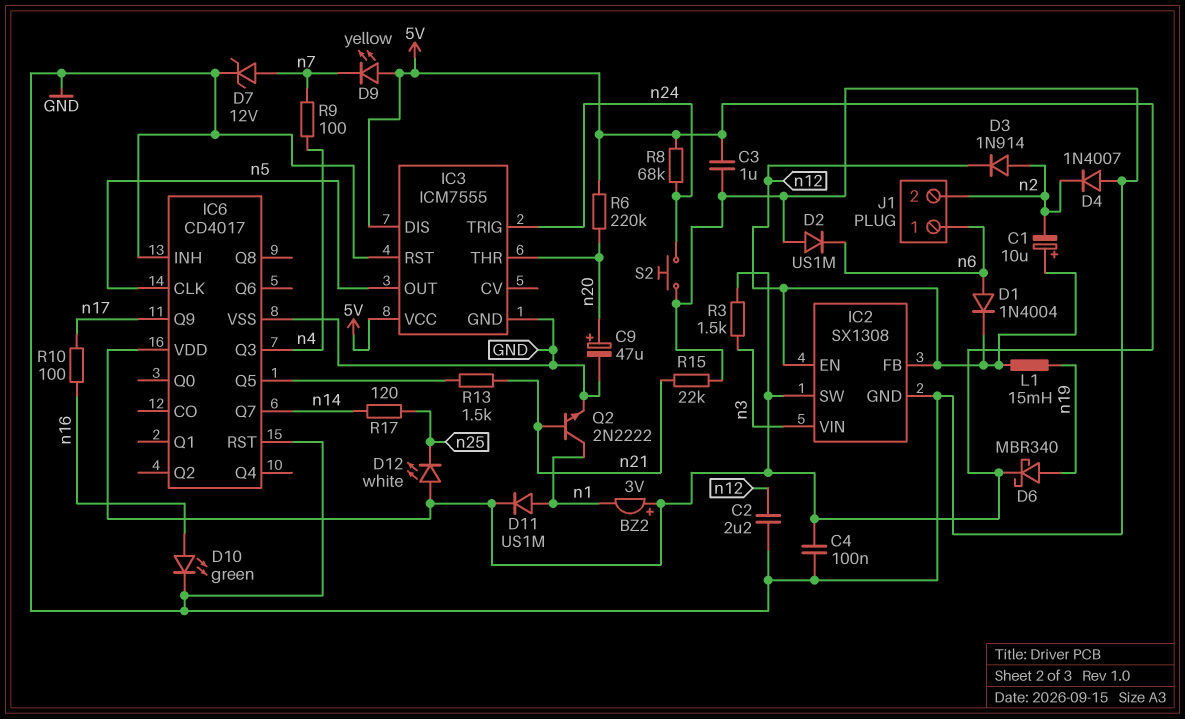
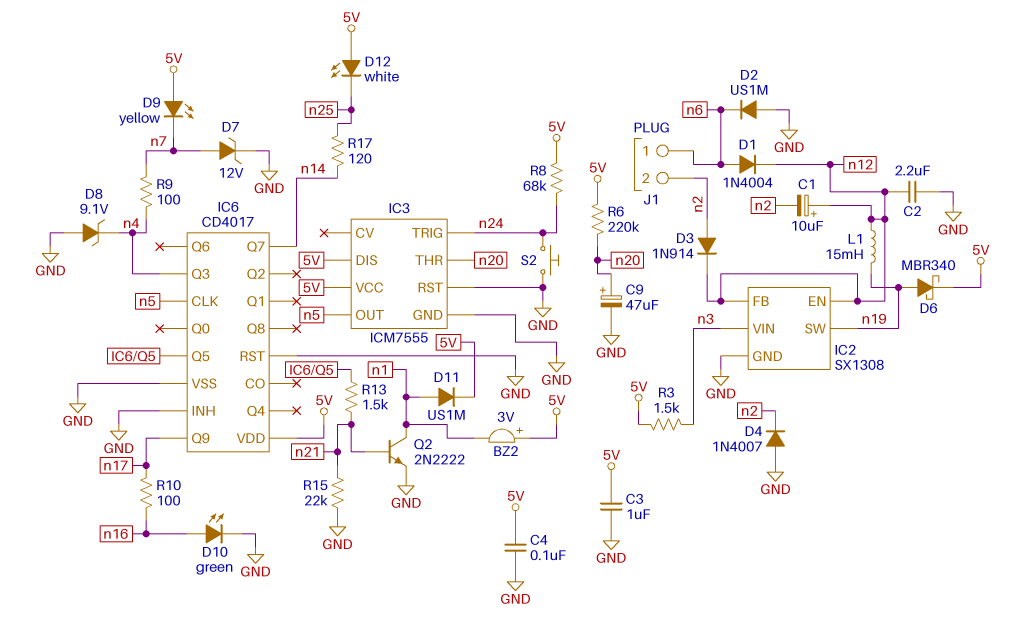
D8: none -> zener 9.1V (A GND, K n4)
IC2 pin SW: 5V -> n19

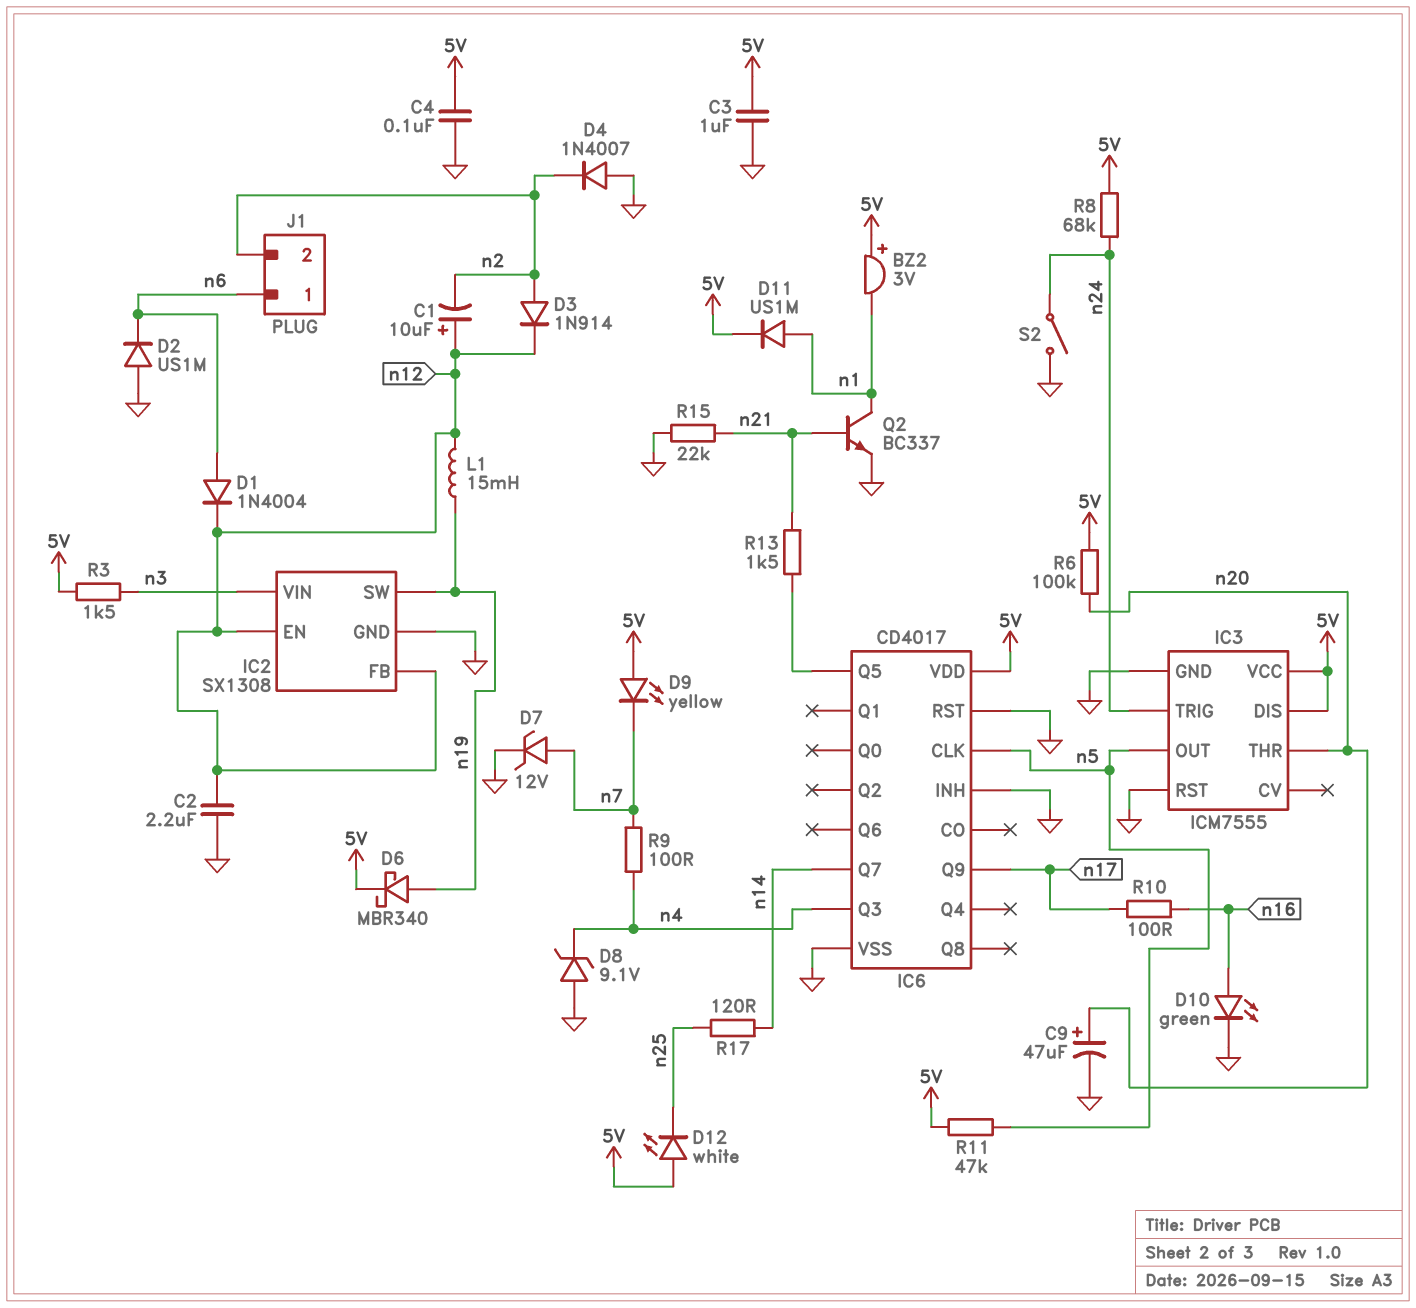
Q2: NPN 2N2222 (B n21, C n1, E GND) -> NPN BC337 (B n21, C n1, E GND)
R6: 220k (5V, n20) -> 100k (5V, n20)
R11: none -> 47k (5V, n5)
S2: button (GND, n24) -> switch (GND, n24)

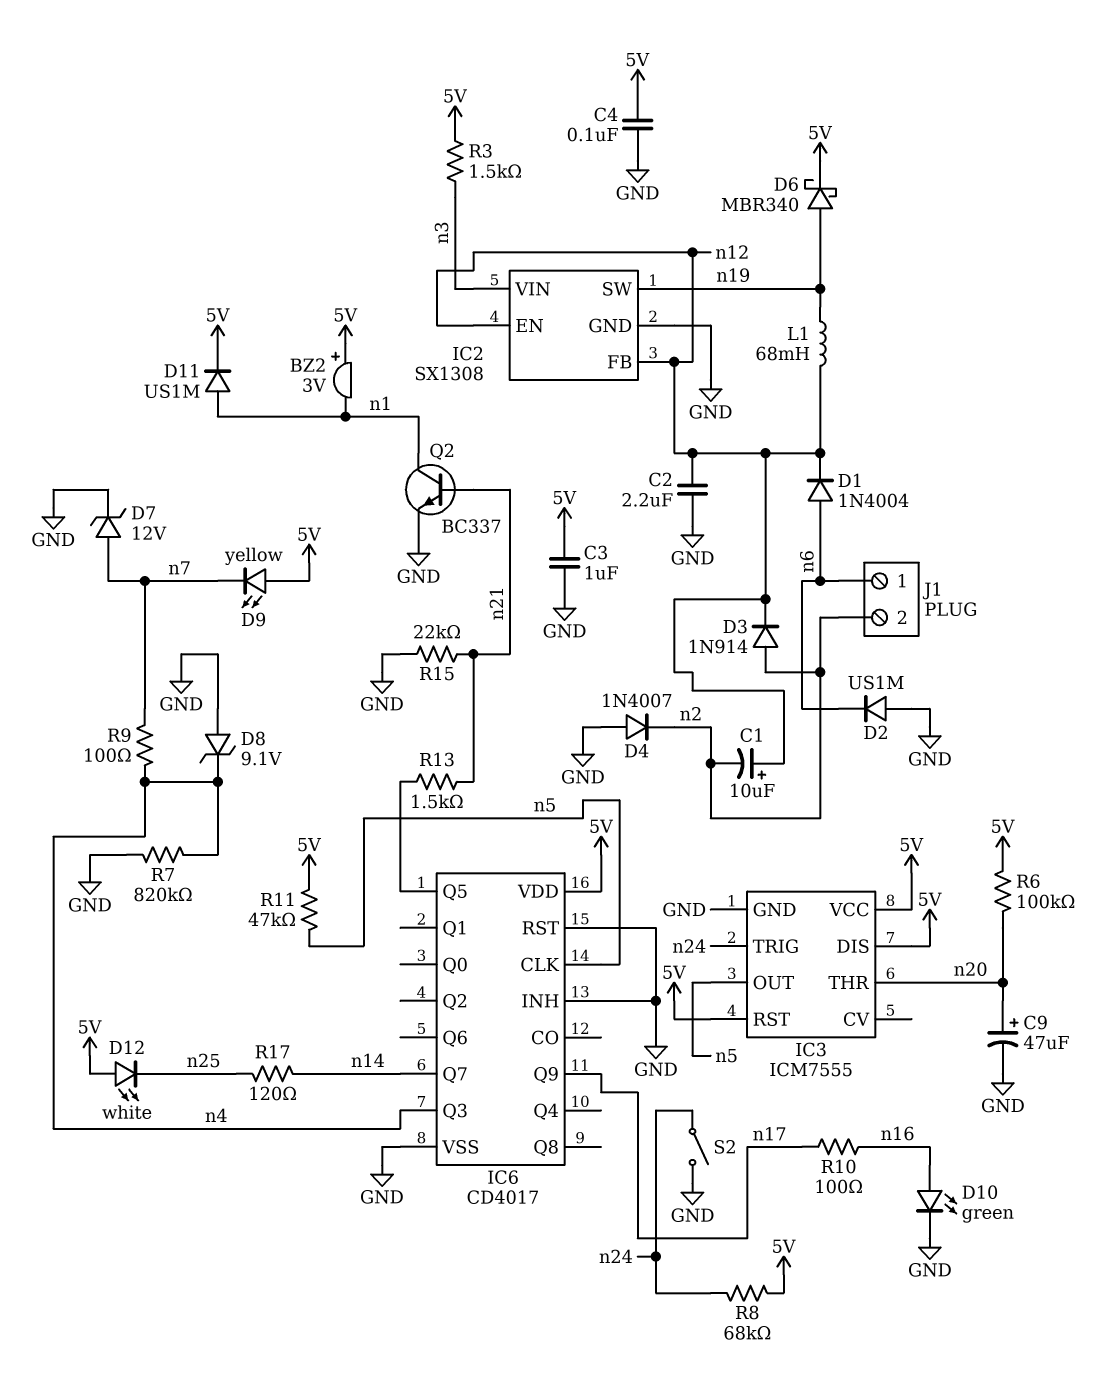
IC3 pin RST: GND -> 5V
L1: 15mH (n12, n19) -> 68mH (n12, n19)
R7: none -> 820k (GND, n4)

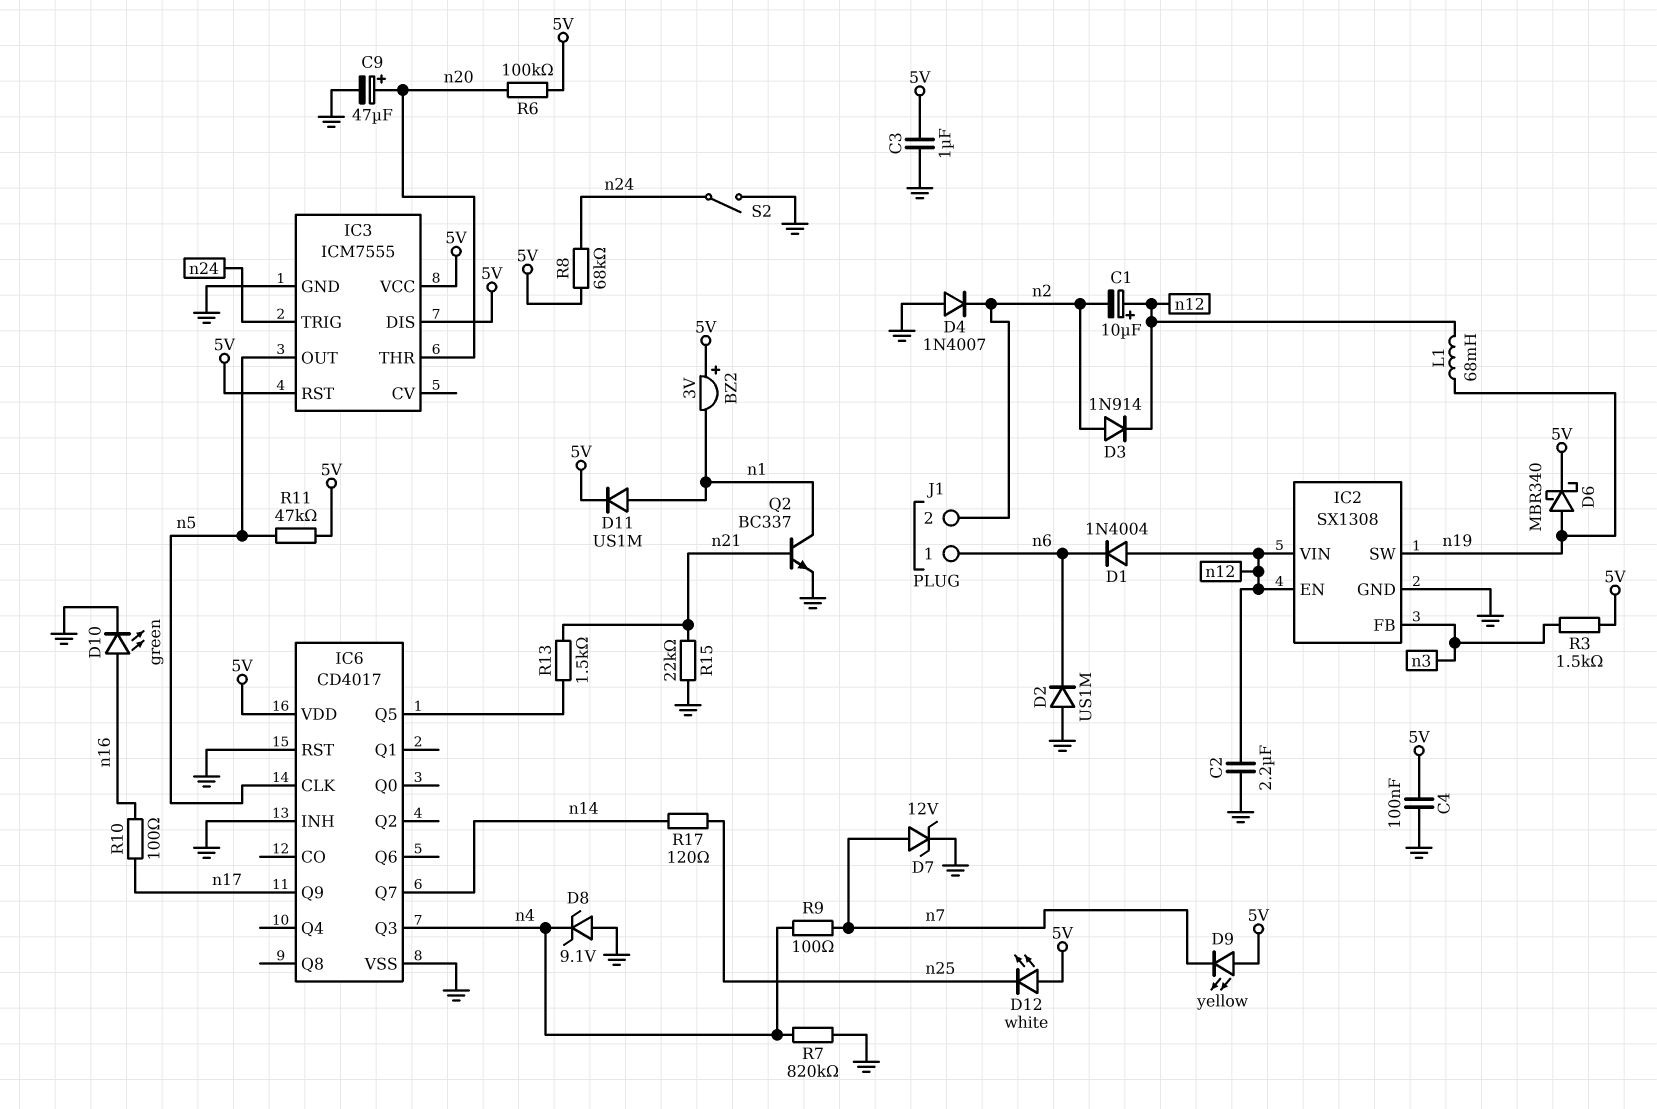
D1: diode 1N4004 (A n6, K n12) -> diode 1N4004 (A n12, K n6)
IC2 pin FB: n12 -> n3
IC2 pin VIN: n3 -> n12

